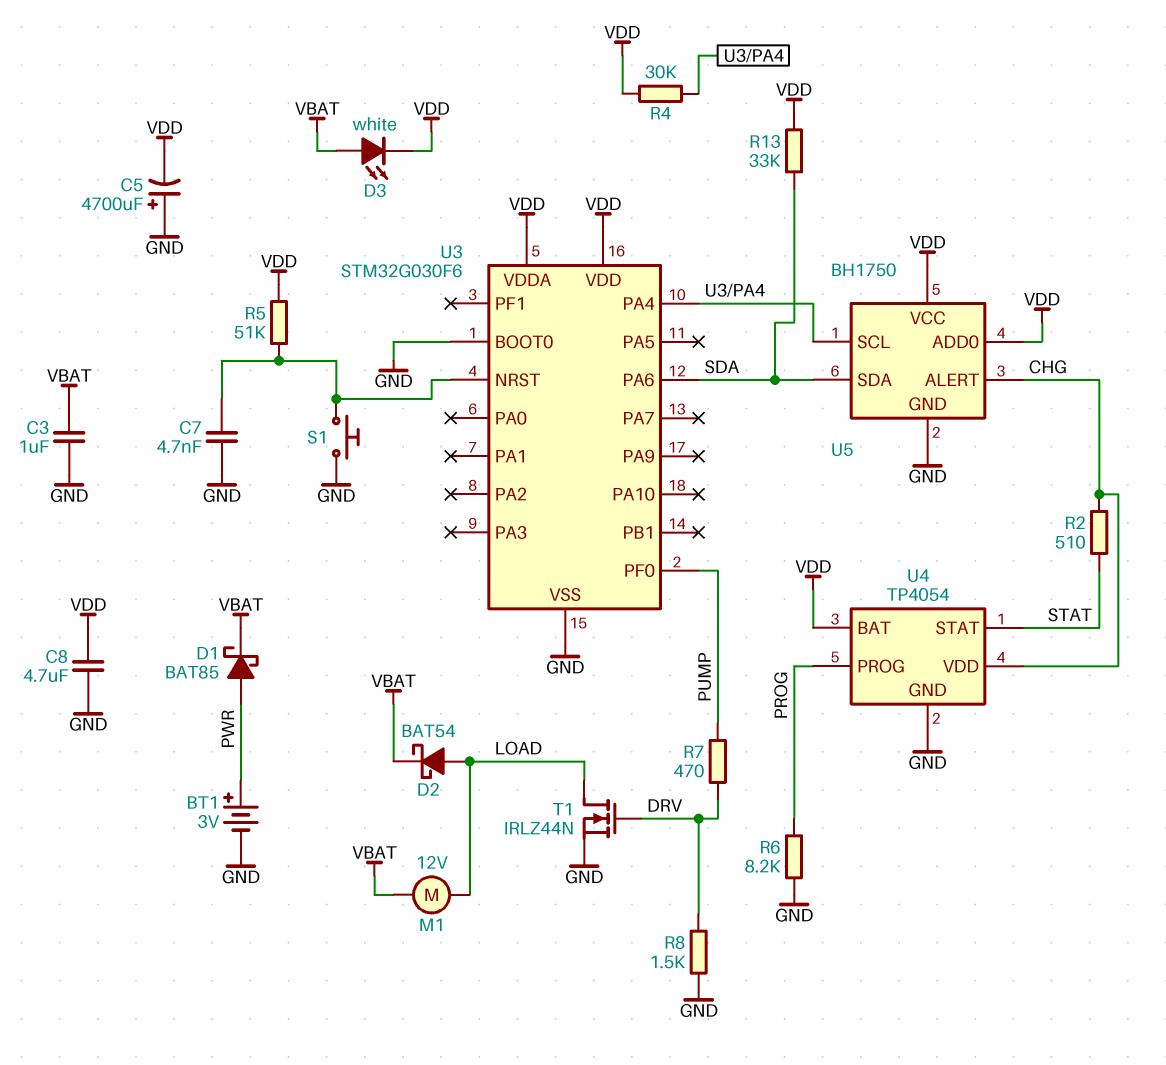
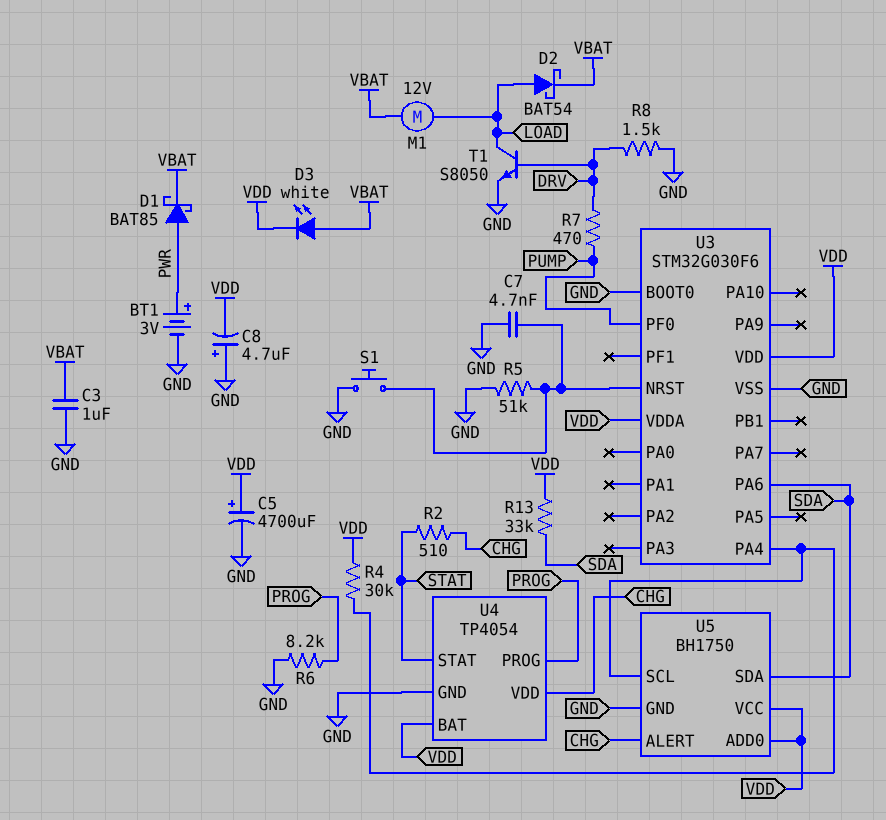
C5: 4700uF (plus GND, minus VDD) -> 4700uF (plus VDD, minus GND)
C8: 4.7uF (GND, VDD) -> 4.7uF (plus GND, minus VDD)
R5: 51k (U3/NRST, VDD) -> 51k (GND, U3/NRST)
T1: NMOS IRLZ44N (G DRV, D LOAD, S GND) -> NPN S8050 (B DRV, C LOAD, E GND)

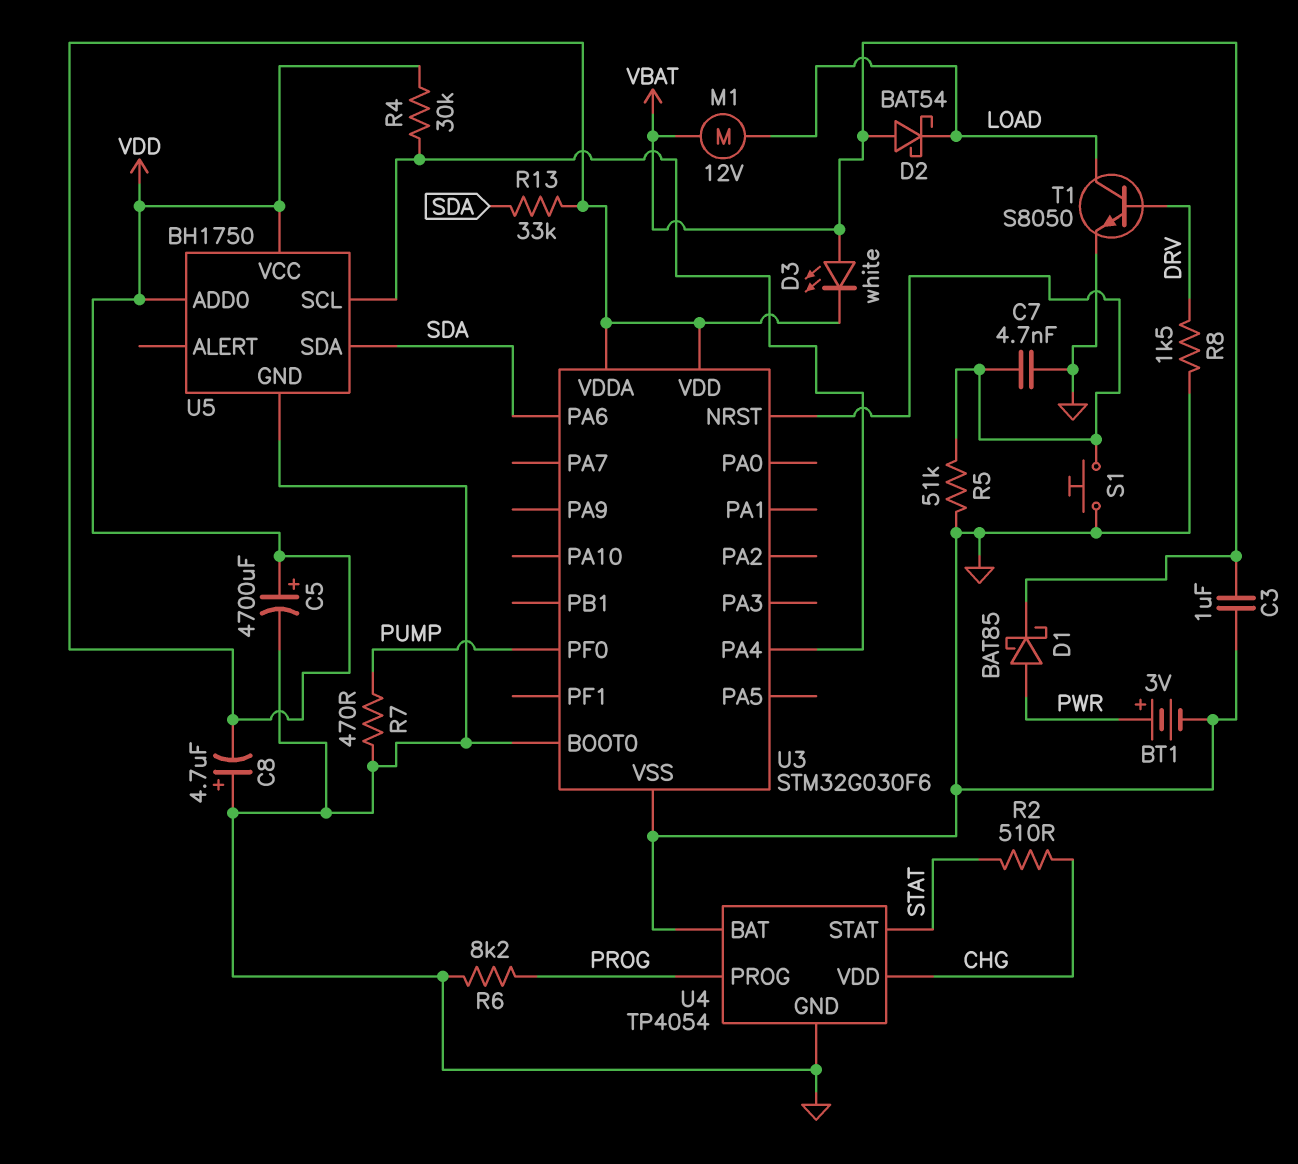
D2: schottky BAT54 (A LOAD, K VBAT) -> schottky BAT54 (A VBAT, K LOAD)
R7: 470 (DRV, PUMP) -> 470 (GND, PUMP)
U4 pin BAT: VDD -> GND
U5 pin ALERT: CHG -> none

